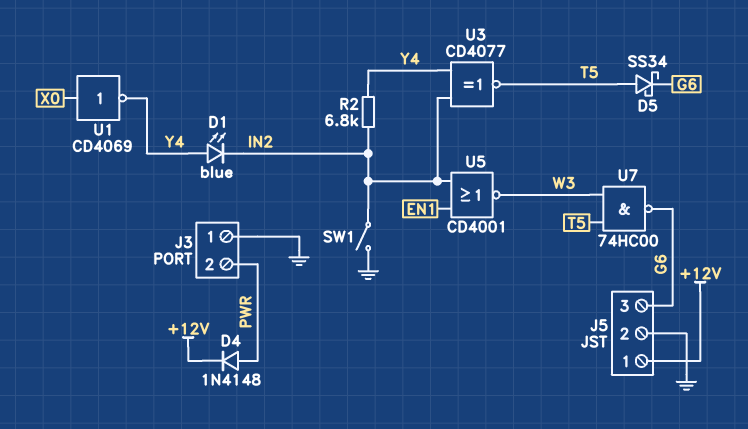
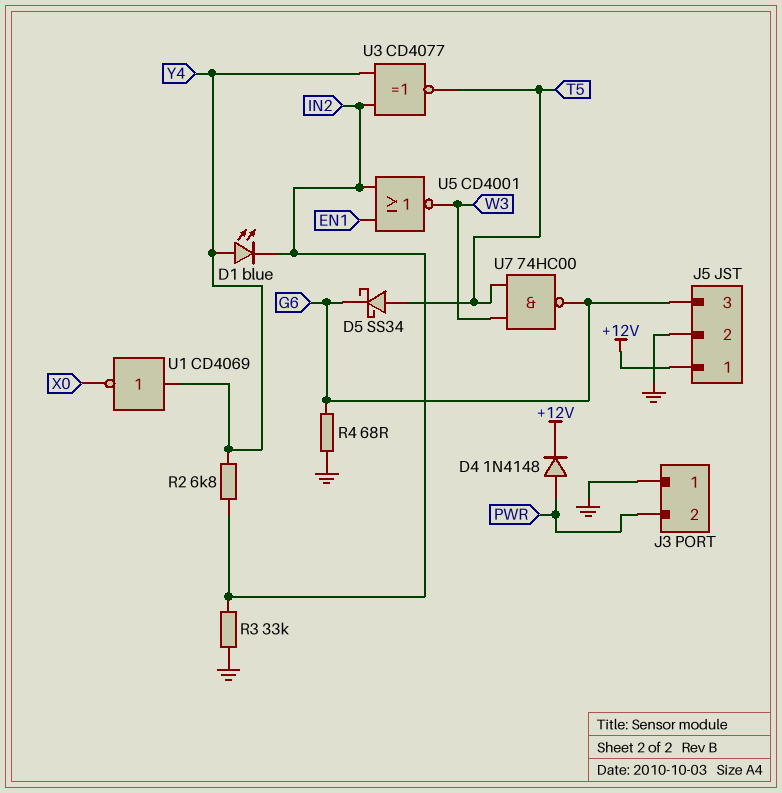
R3: none -> 33k (GND, IN2)
R4: none -> 68 (G6, GND)
SW1: switch (GND, IN2) -> none
U1: NOT CD4069 (in X0, out Y4) -> NOT CD4069 (in Y4, out X0)

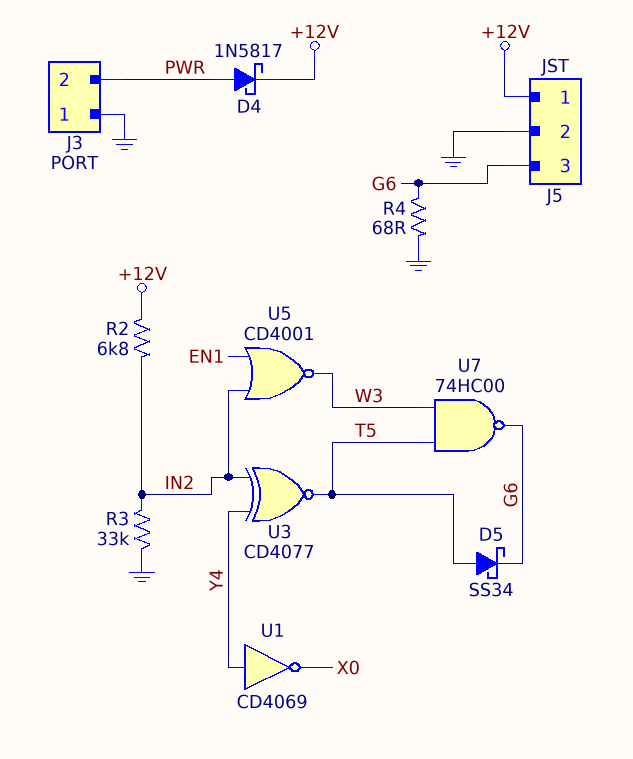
D1: LED blue (A Y4, K IN2) -> none
D4: diode 1N4148 (A PWR, K +12V) -> schottky 1N5817 (A PWR, K +12V)
R2: 6.8k (IN2, Y4) -> 6.8k (+12V, IN2)

